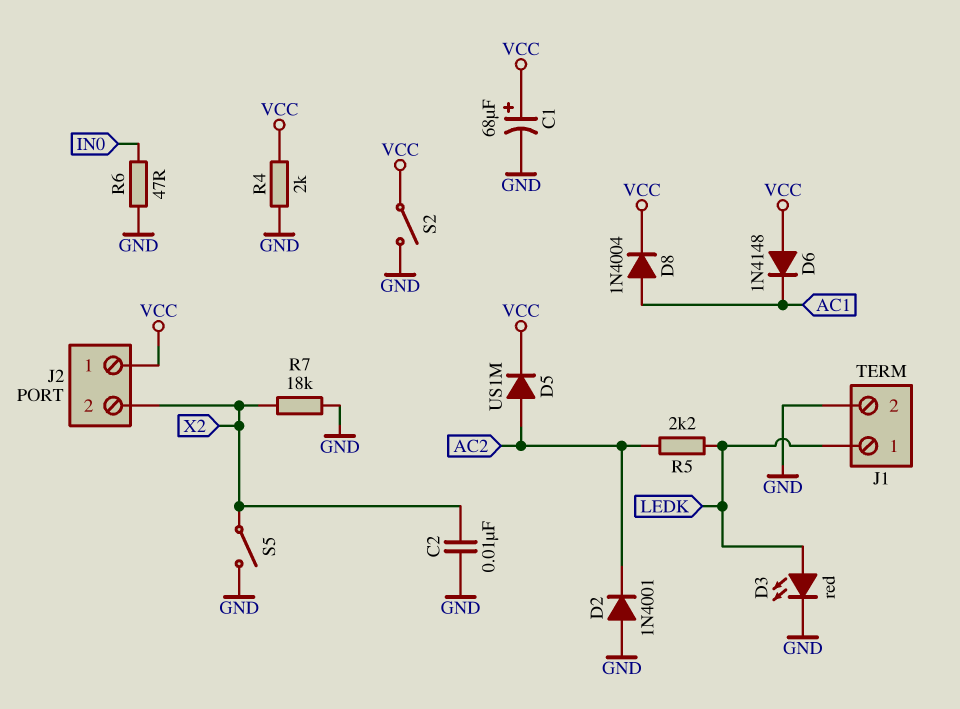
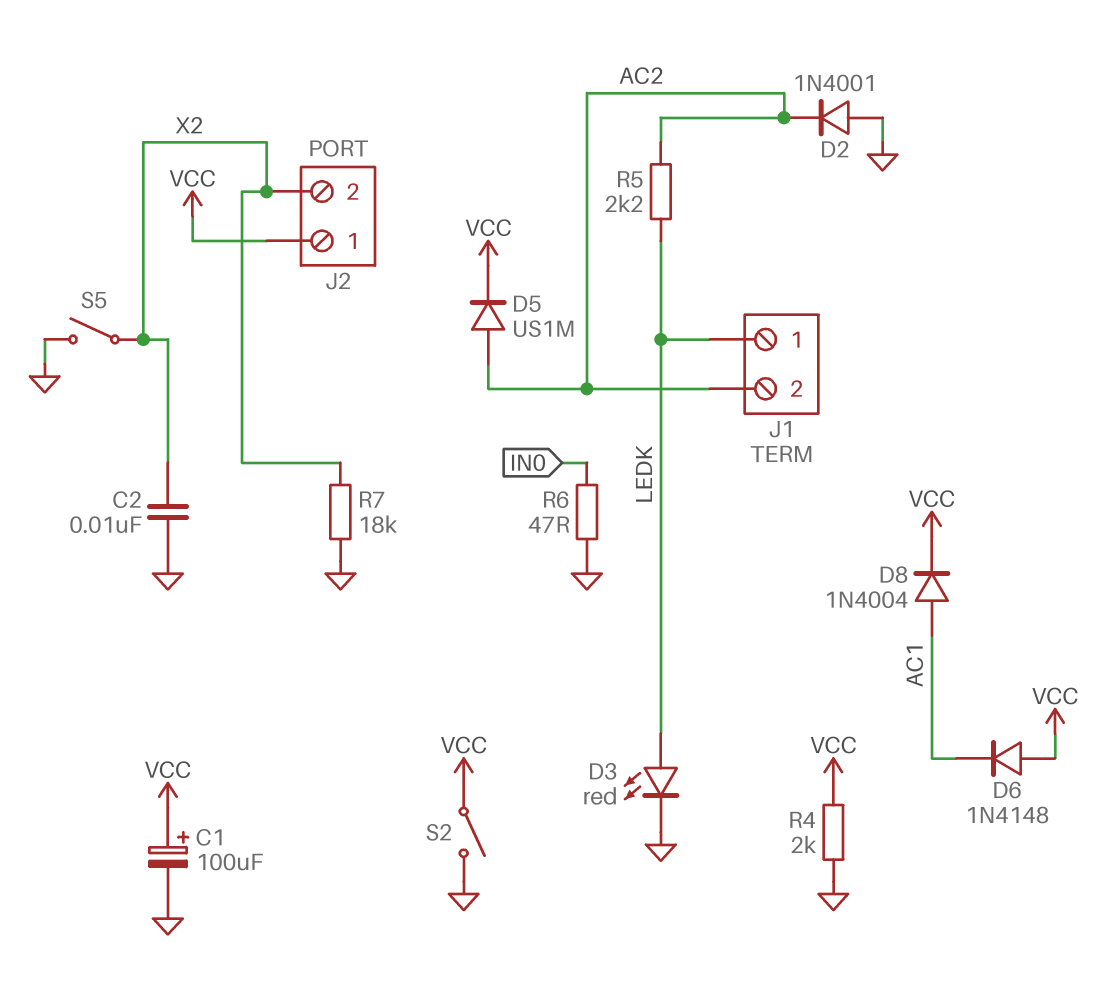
C1: 68uF (plus VCC, minus GND) -> 100uF (plus VCC, minus GND)
J1 pin 2: GND -> AC2

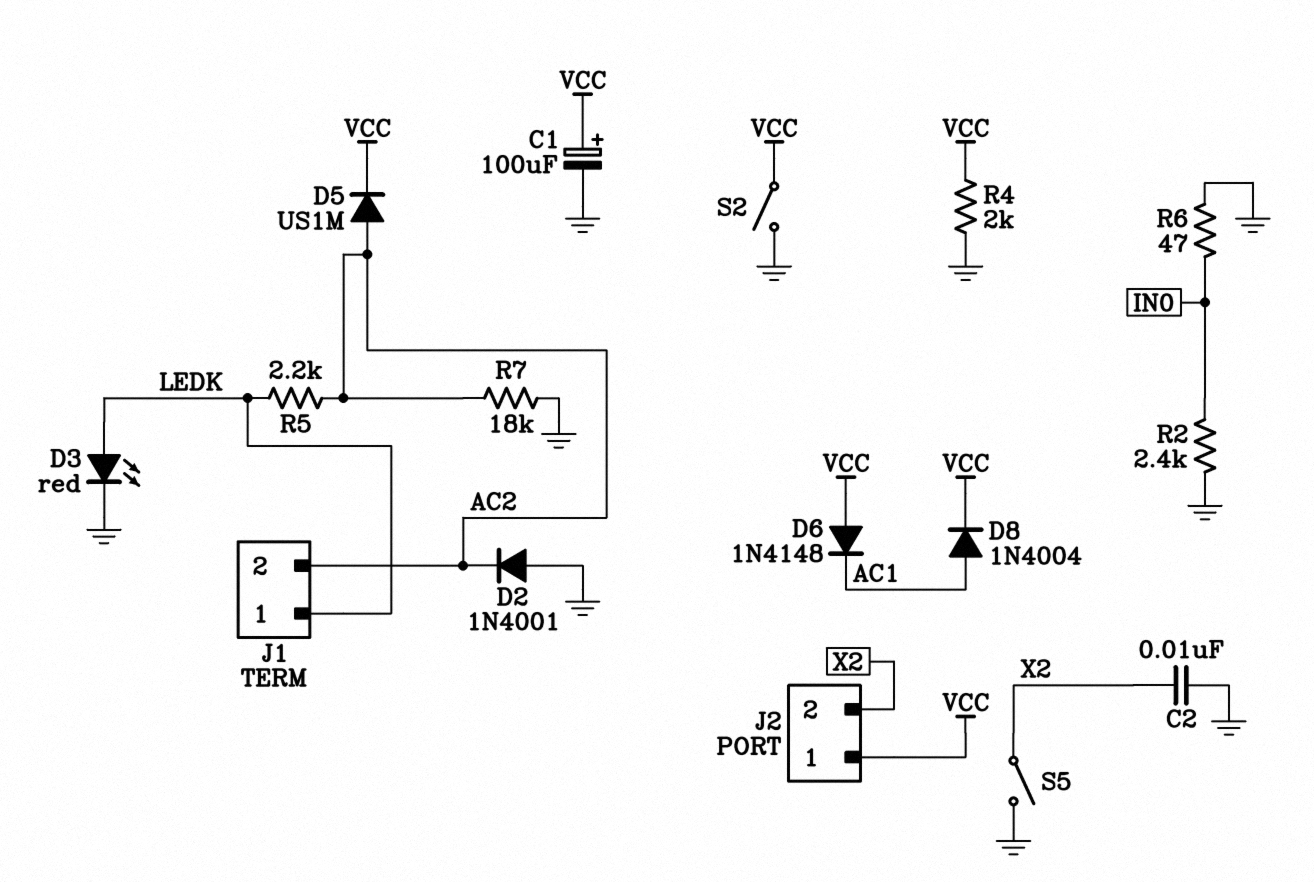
R2: none -> 2.4k (GND, IN0)
R7: 18k (GND, X2) -> 18k (AC2, GND)

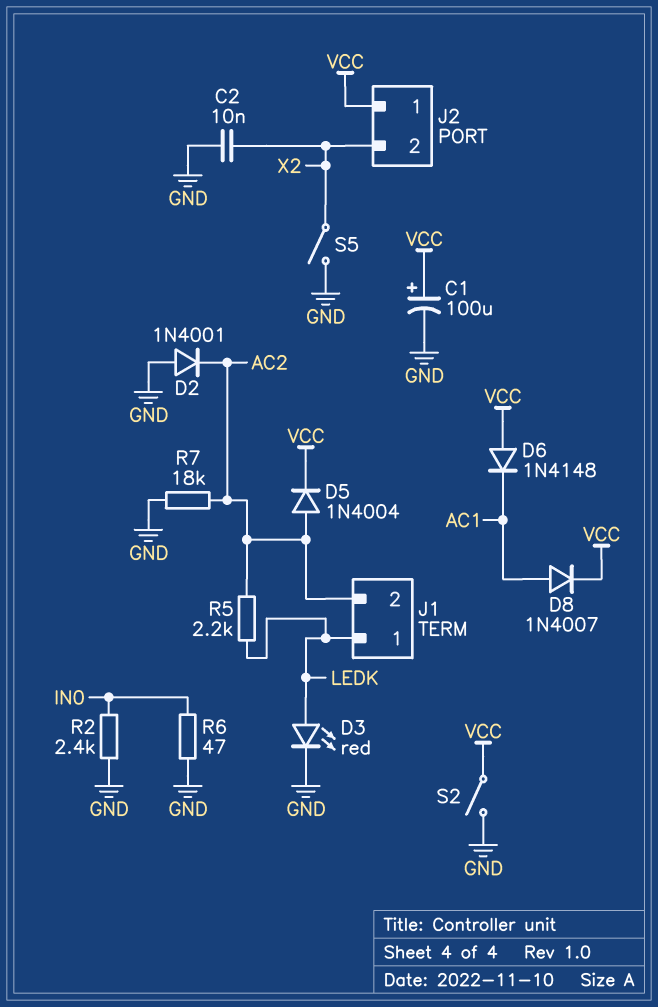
D5: diode US1M (A AC2, K VCC) -> diode 1N4004 (A AC2, K VCC)
D8: diode 1N4004 (A AC1, K VCC) -> diode 1N4007 (A AC1, K VCC)
R4: 2k (GND, VCC) -> none

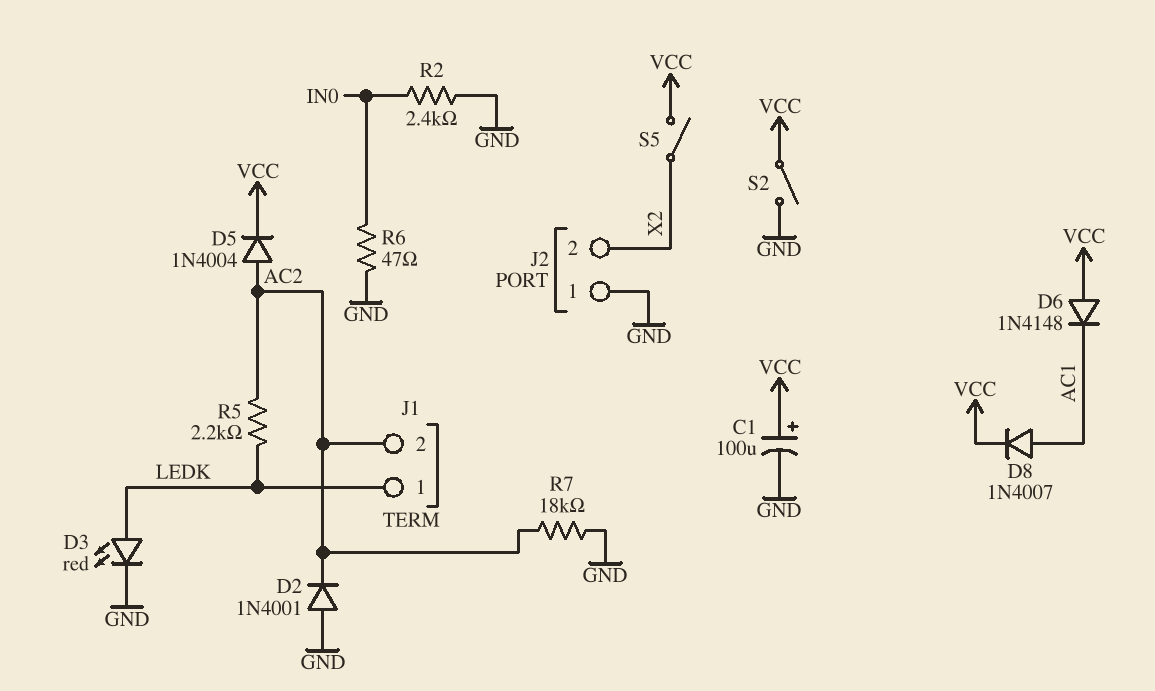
C2: 10nF (GND, X2) -> none
J2 pin 1: VCC -> GND
S5: switch (GND, X2) -> switch (VCC, X2)

